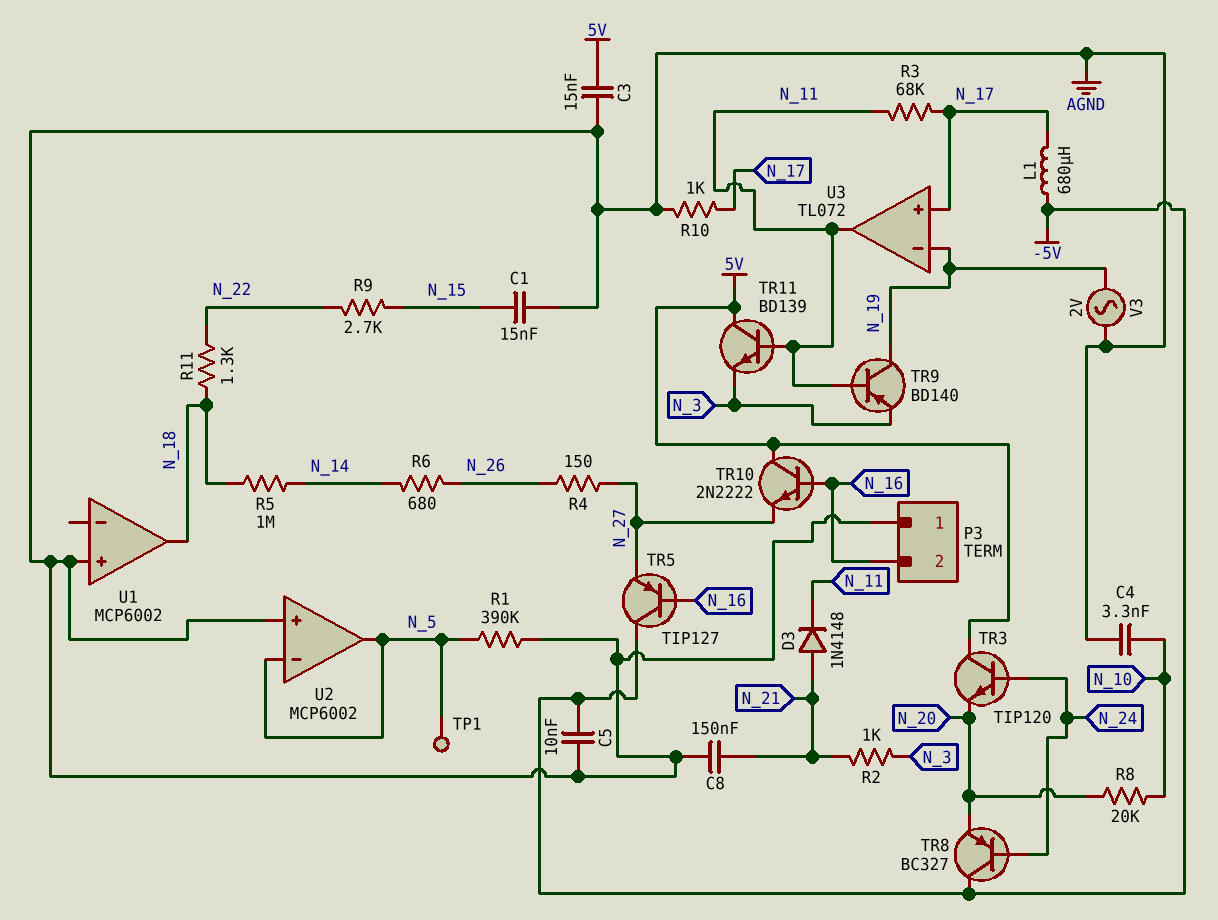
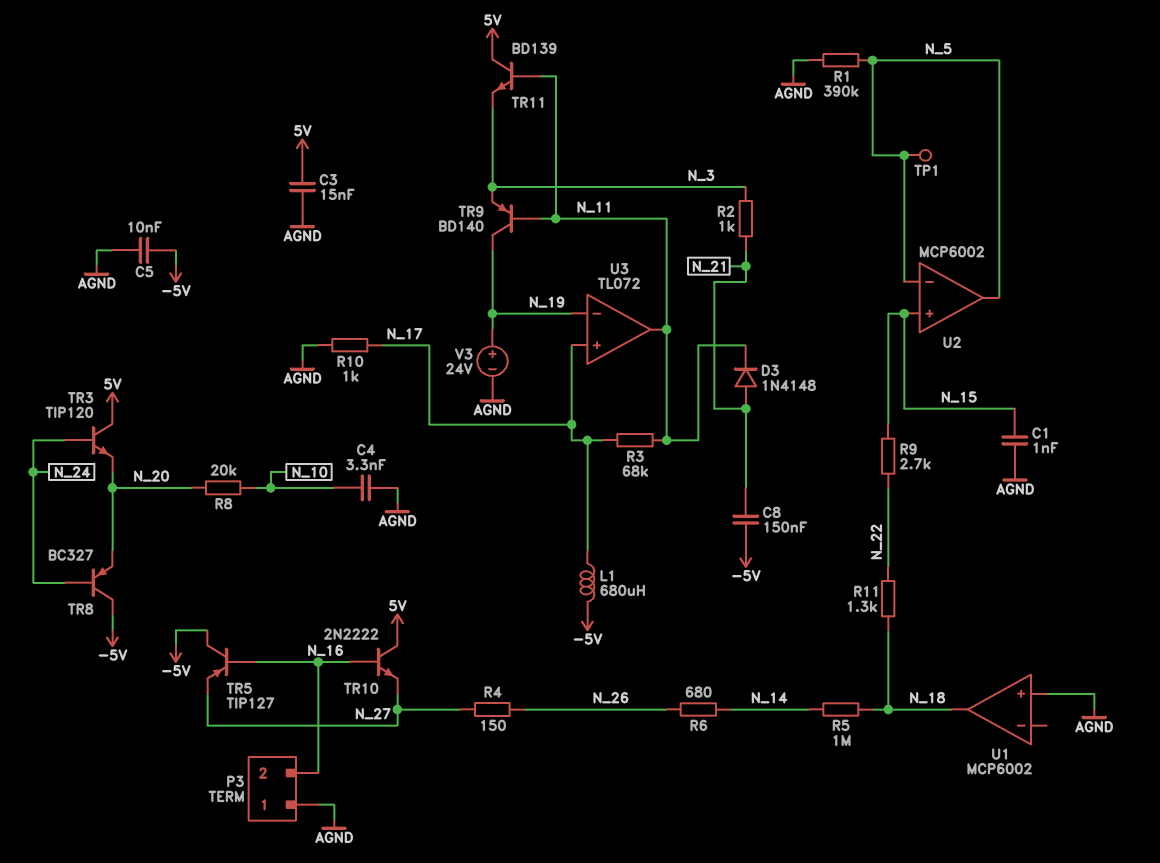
C1: 15nF (AGND, N_15) -> 1nF (AGND, N_15)
C8: 150nF (AGND, N_21) -> 150nF (-5V, N_21)
U2 pin in+: AGND -> N_15
V3: AC 2V (AGND, N_19) -> 24V (plus N_19, minus AGND)

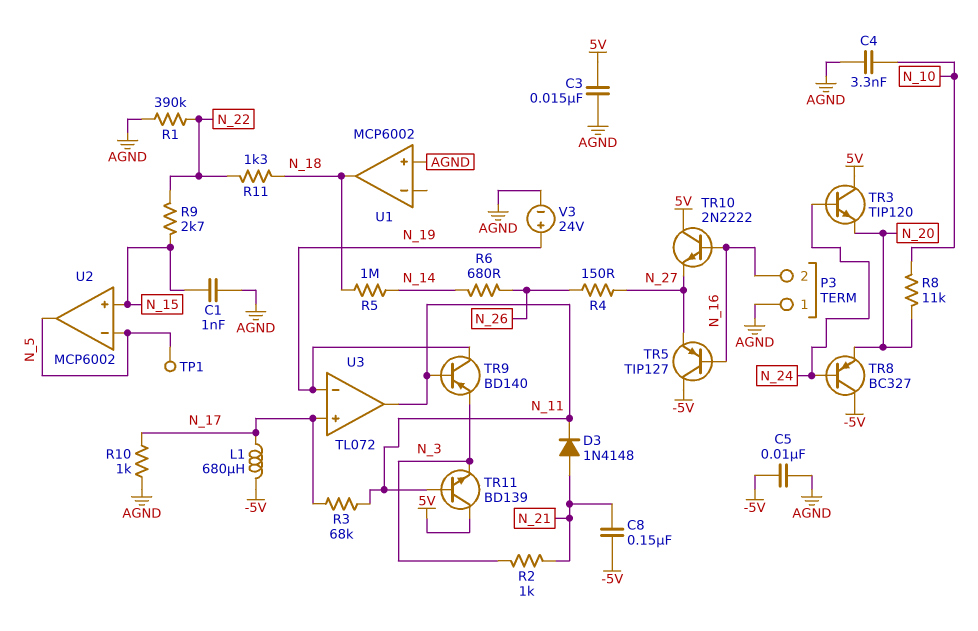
R1: 390k (AGND, N_5) -> 390k (AGND, N_22)
R8: 20k (N_10, N_20) -> 11k (N_10, N_20)

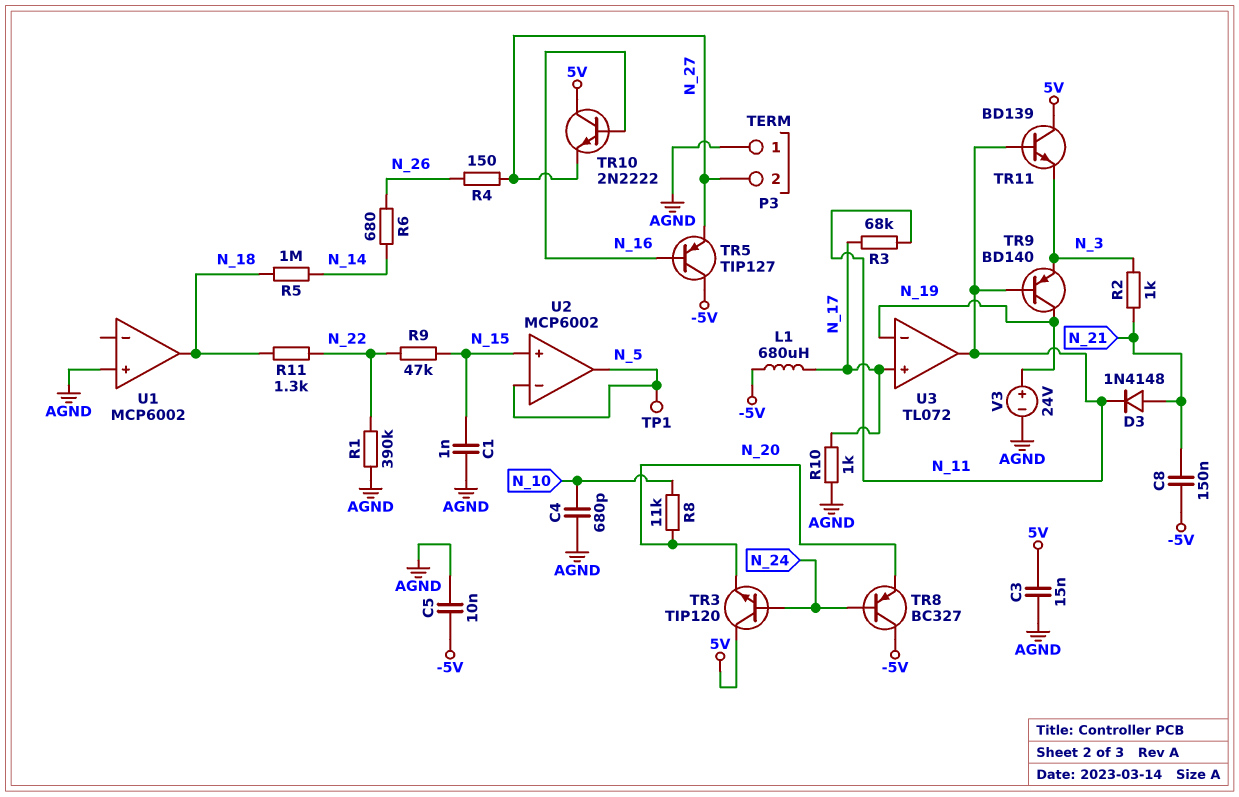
C4: 3.3nF (AGND, N_10) -> 680pF (AGND, N_10)
P3 pin 2: N_16 -> N_27
R9: 2.7k (N_15, N_22) -> 47k (N_15, N_22)

